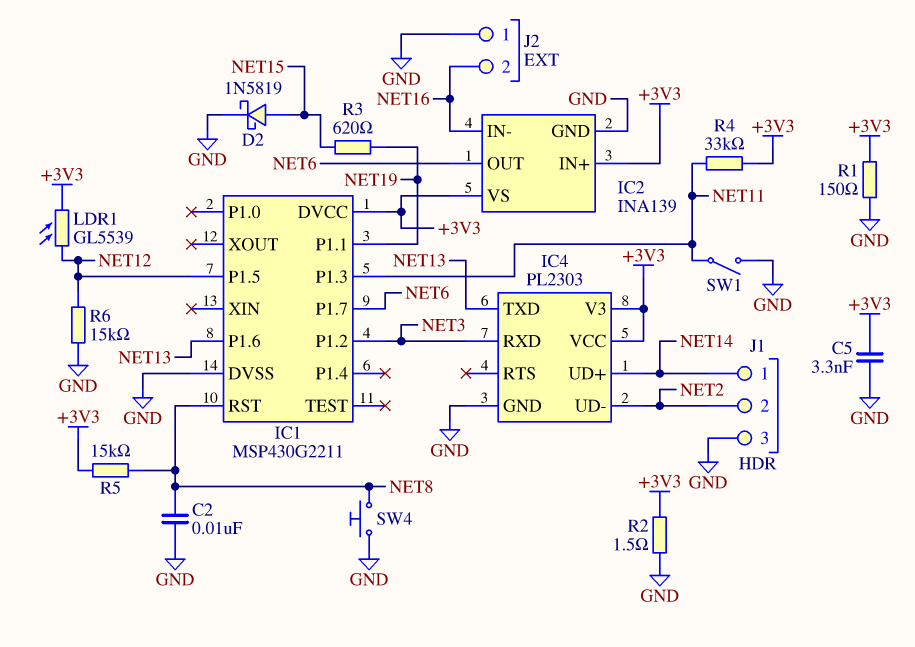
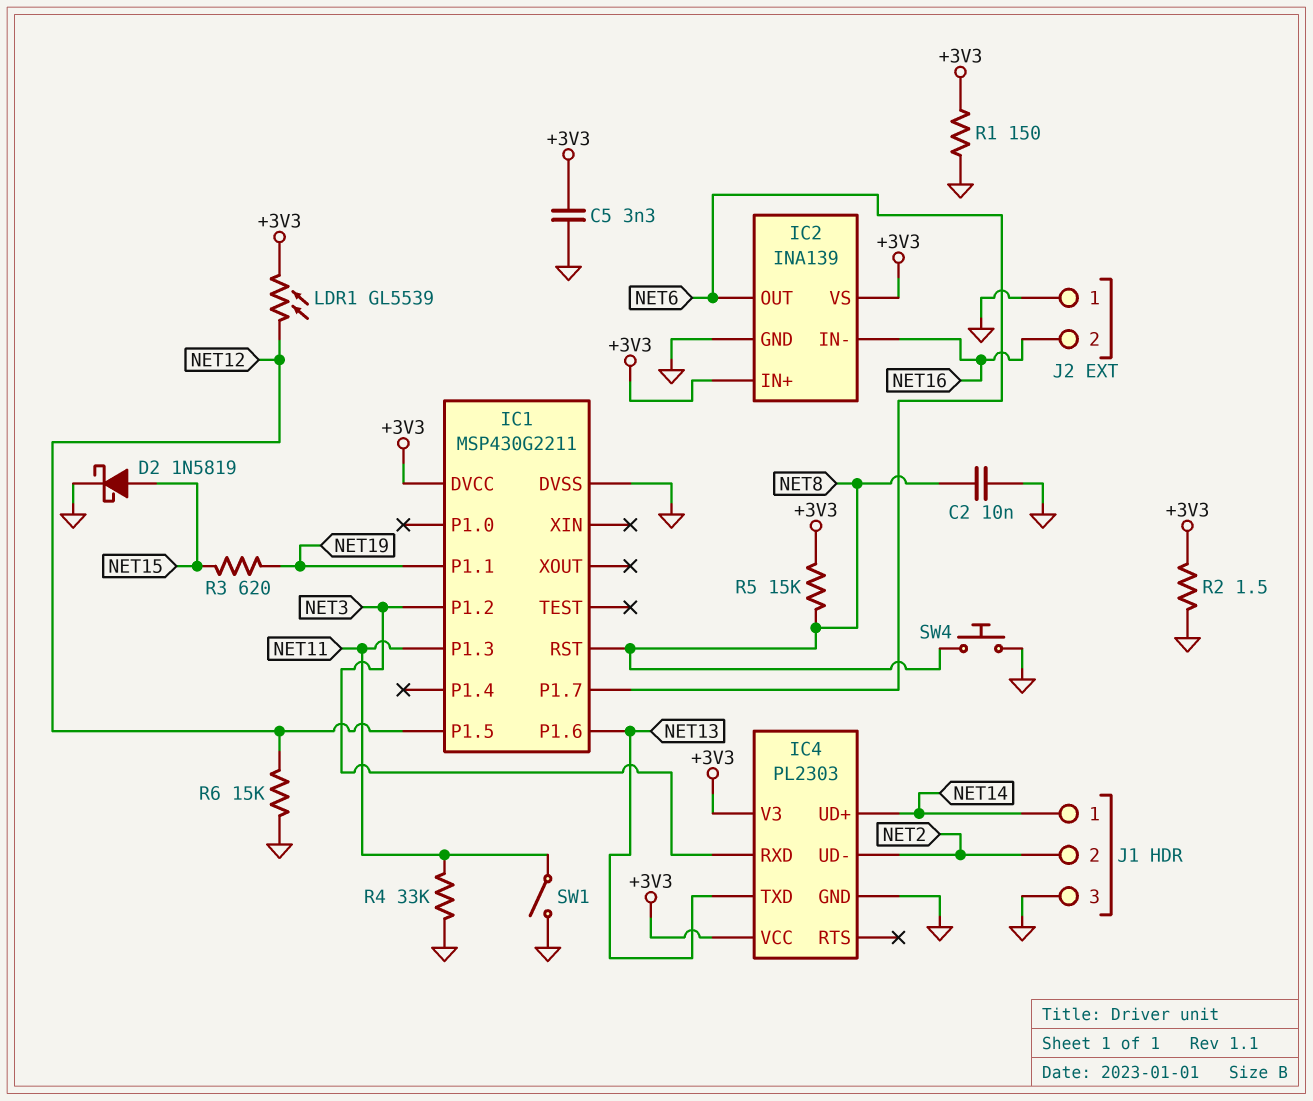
R4: 33k (+3V3, NET11) -> 33k (GND, NET11)

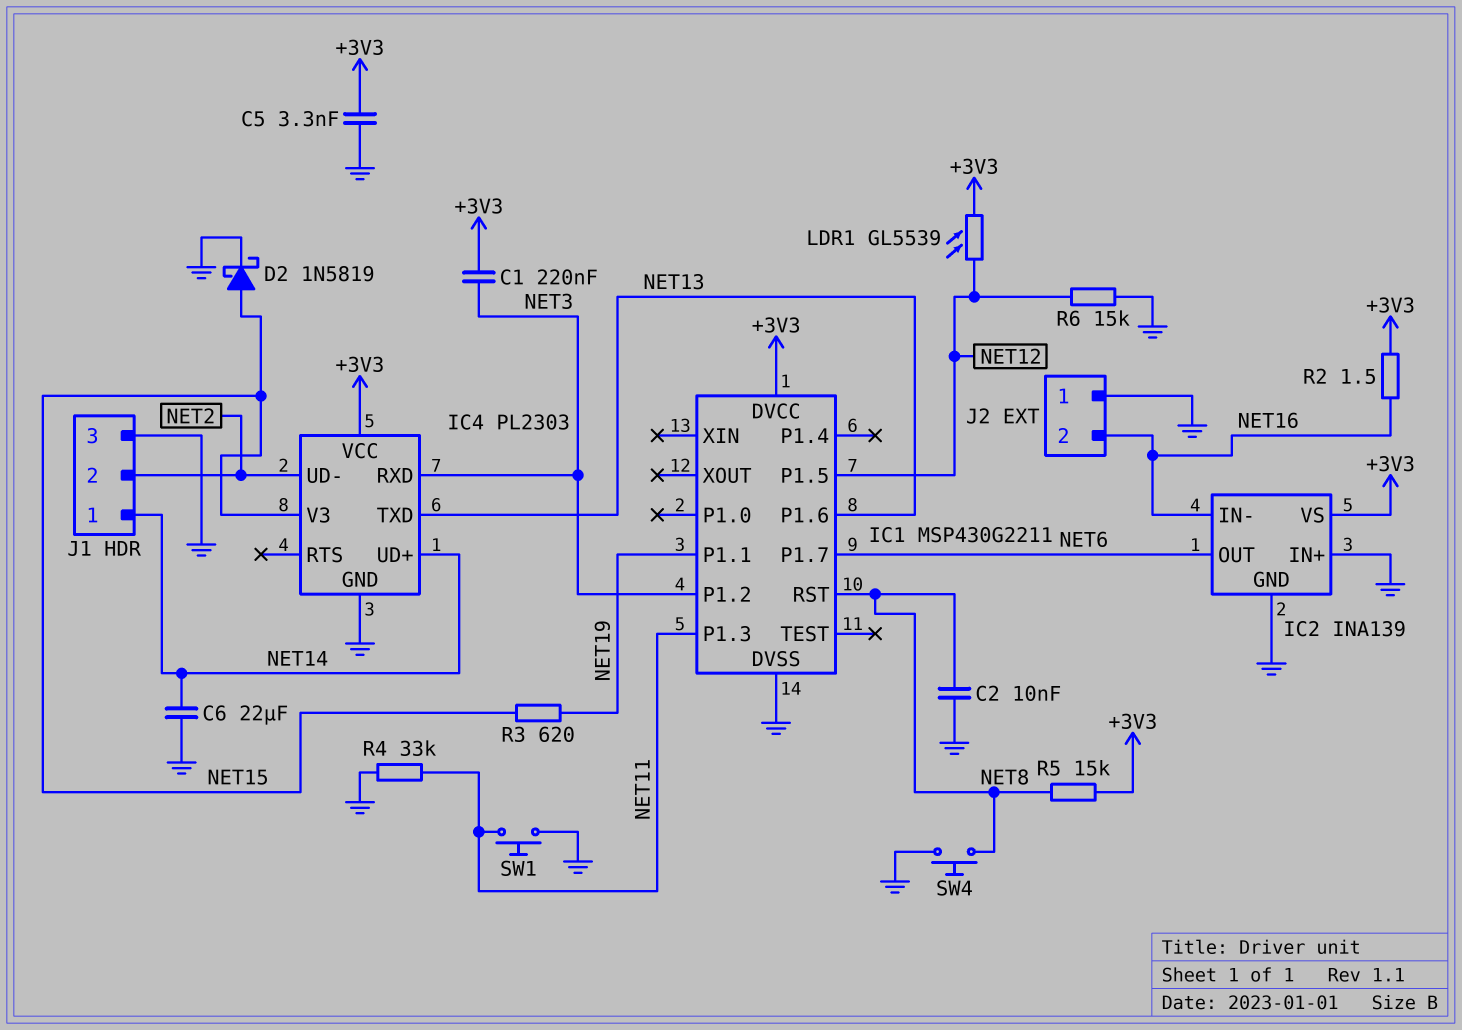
C1: none -> 220nF (+3V3, NET3)
C6: none -> 22uF (GND, NET14)
IC2 pin IN+: +3V3 -> GND
IC4 pin V3: +3V3 -> NET15
R1: 150 (+3V3, GND) -> none
R2: 1.5 (+3V3, GND) -> 1.5 (+3V3, NET16)
SW1: switch (GND, NET11) -> button (GND, NET11)

